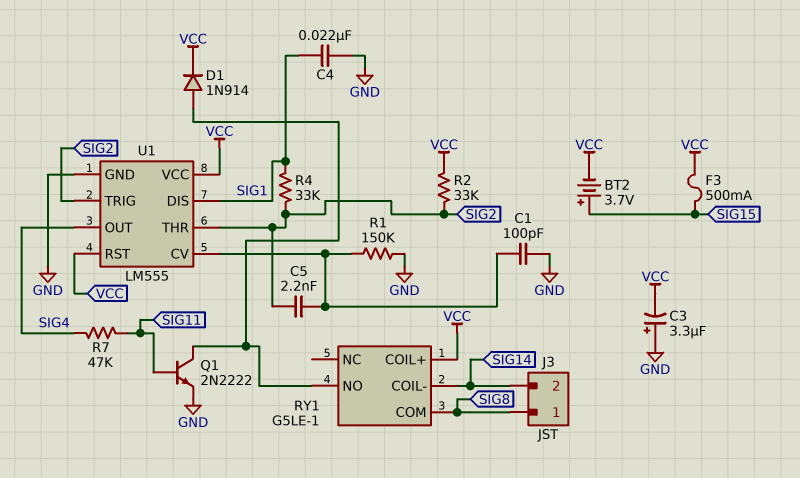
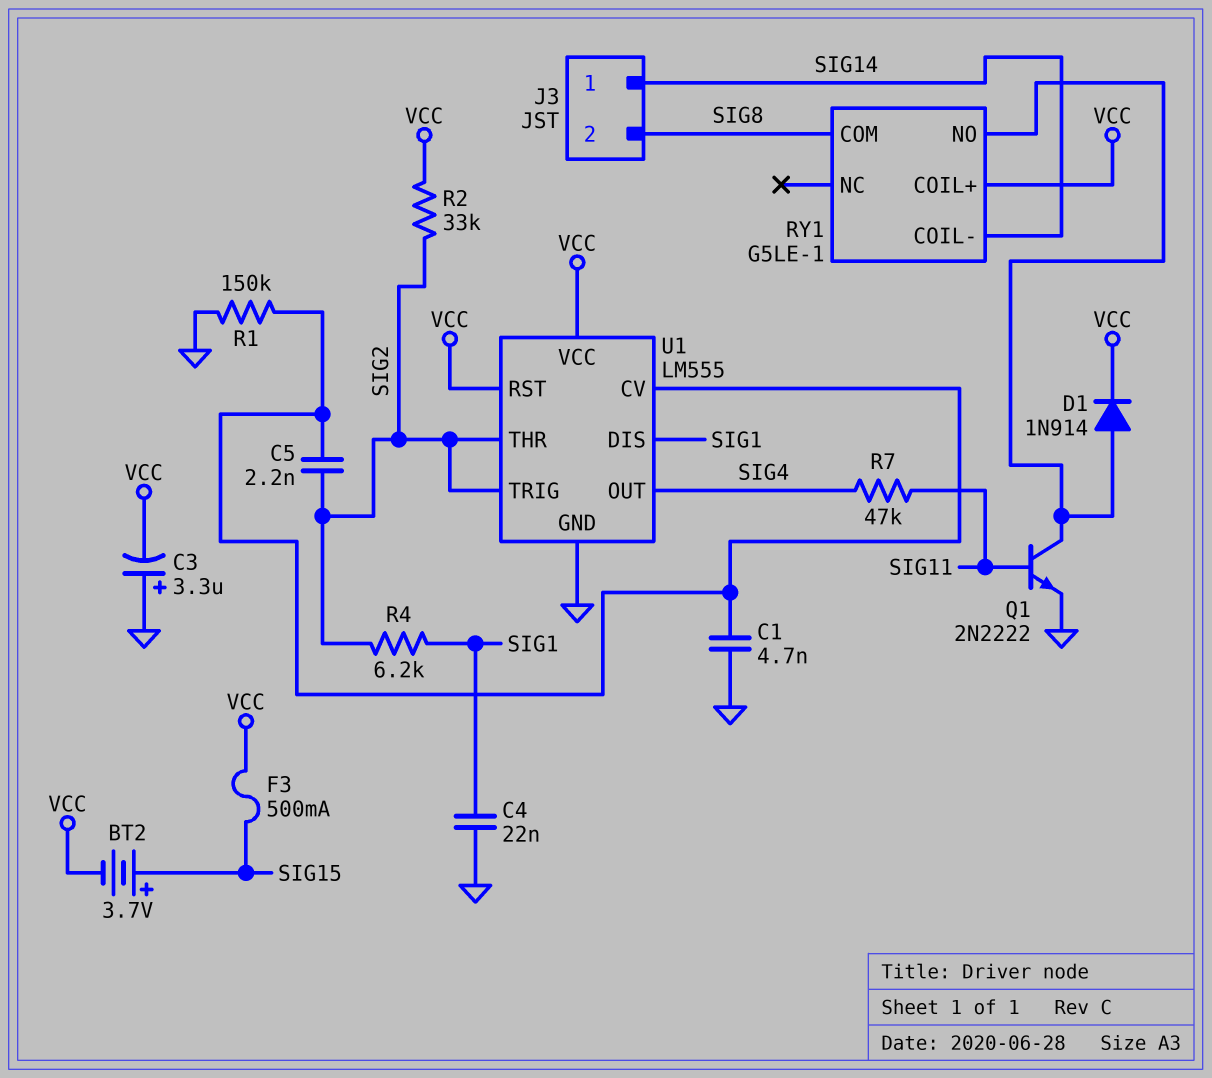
C1: 100pF (GND, U1/CV) -> 4.7nF (GND, U1/CV)
J3 pin 1: SIG8 -> SIG14
J3 pin 2: SIG14 -> SIG8
R4: 33k (SIG1, SIG2) -> 6.2k (SIG1, SIG2)

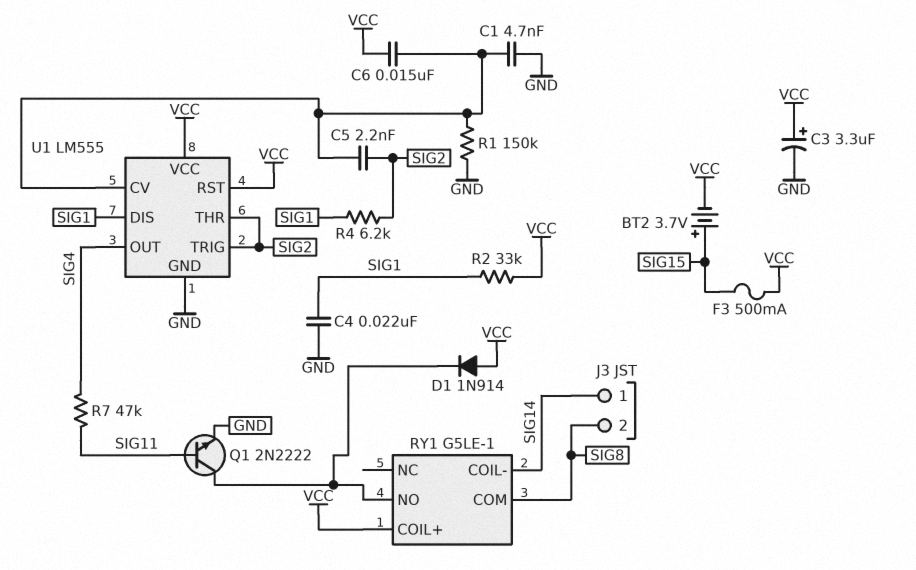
C3: 3.3uF (plus GND, minus VCC) -> 3.3uF (plus VCC, minus GND)
C6: none -> 15nF (U1/CV, VCC)
D1: diode 1N914 (A RY1/NO, K VCC) -> diode 1N914 (A VCC, K RY1/NO)
R2: 33k (SIG2, VCC) -> 33k (SIG1, VCC)

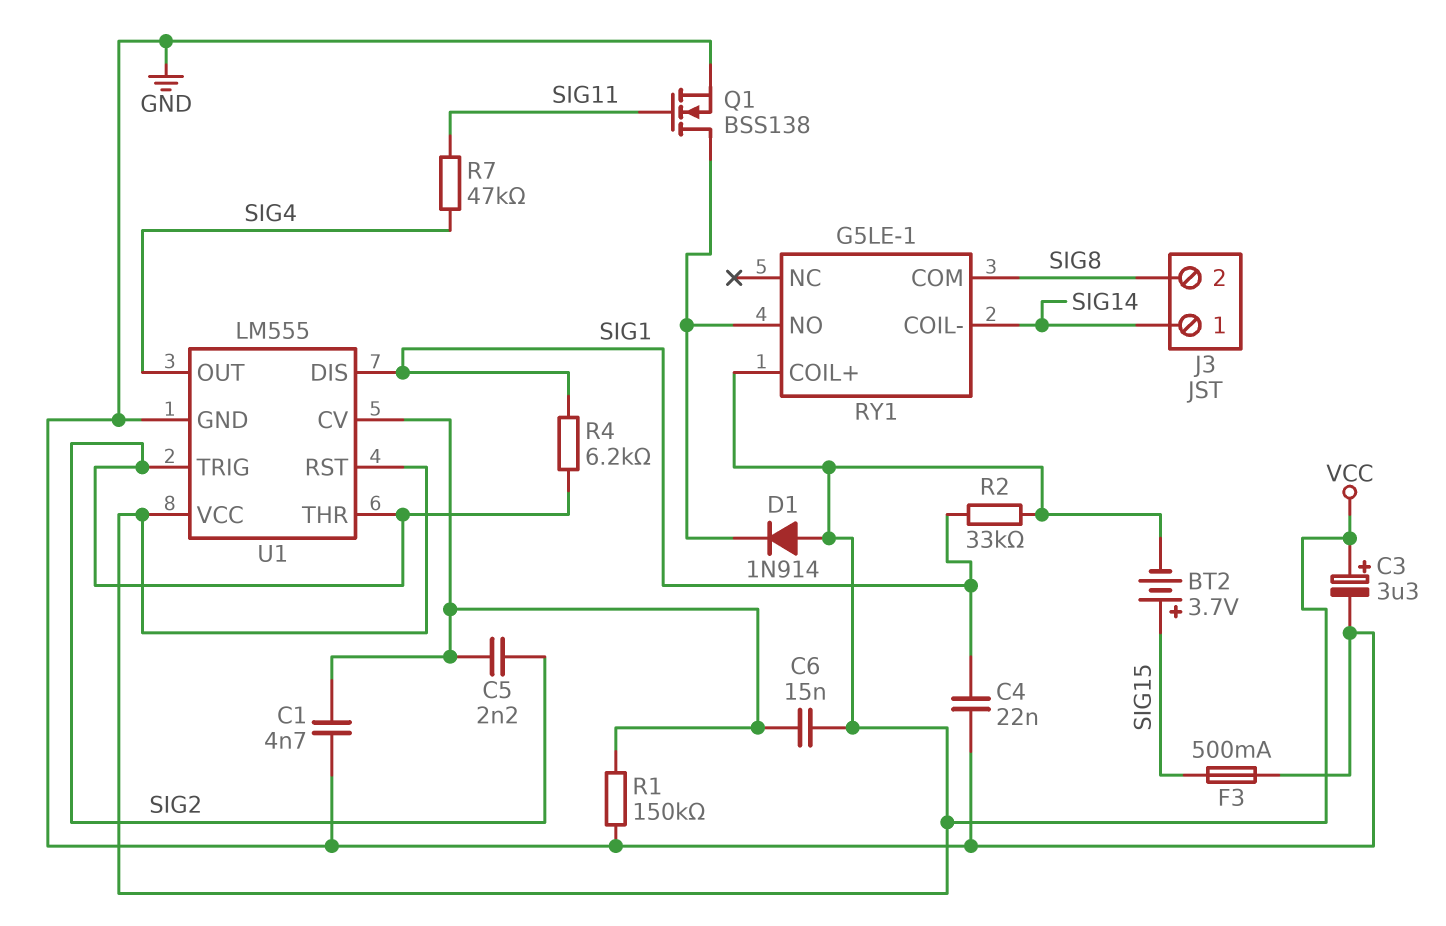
F3: 500mA (SIG15, VCC) -> 500mA (GND, SIG15)
Q1: NPN 2N2222 (B SIG11, C RY1/NO, E GND) -> NMOS BSS138 (G SIG11, D RY1/NO, S GND)

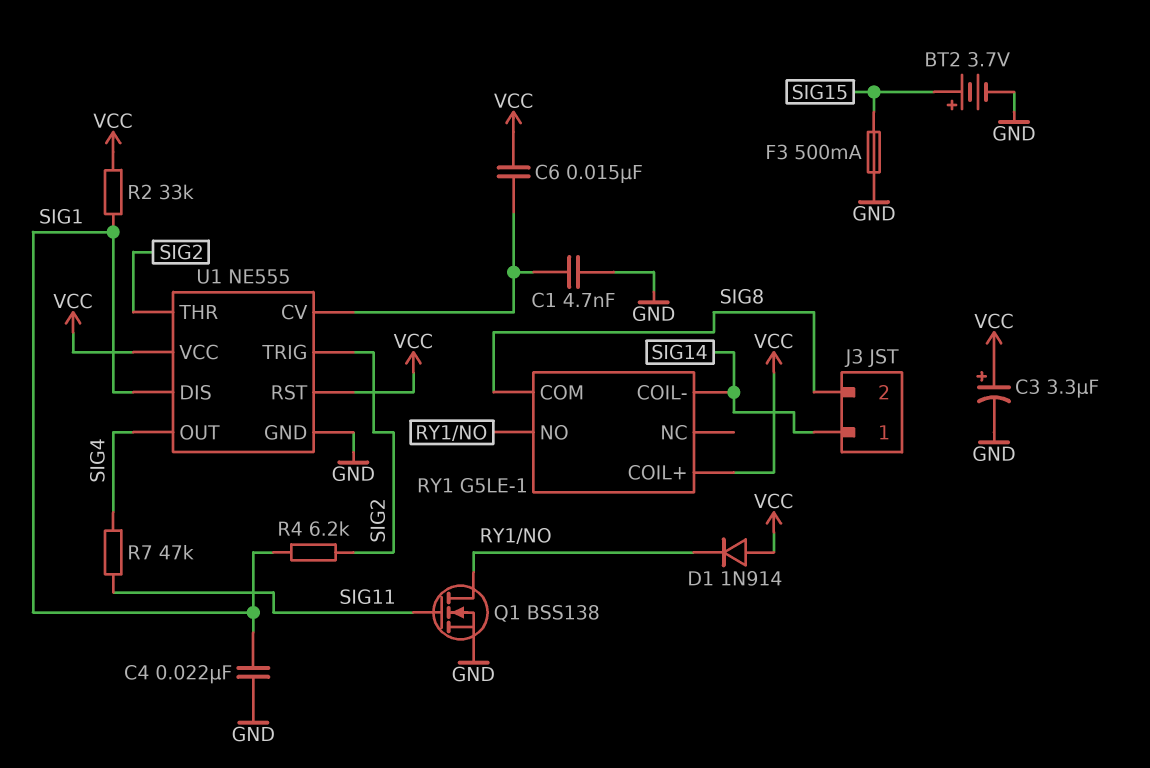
BT2: 3.7V (plus SIG15, minus VCC) -> 3.7V (plus SIG15, minus GND)
C5: 2.2nF (SIG2, U1/CV) -> none
R1: 150k (GND, U1/CV) -> none
U1: LM555 -> NE555

